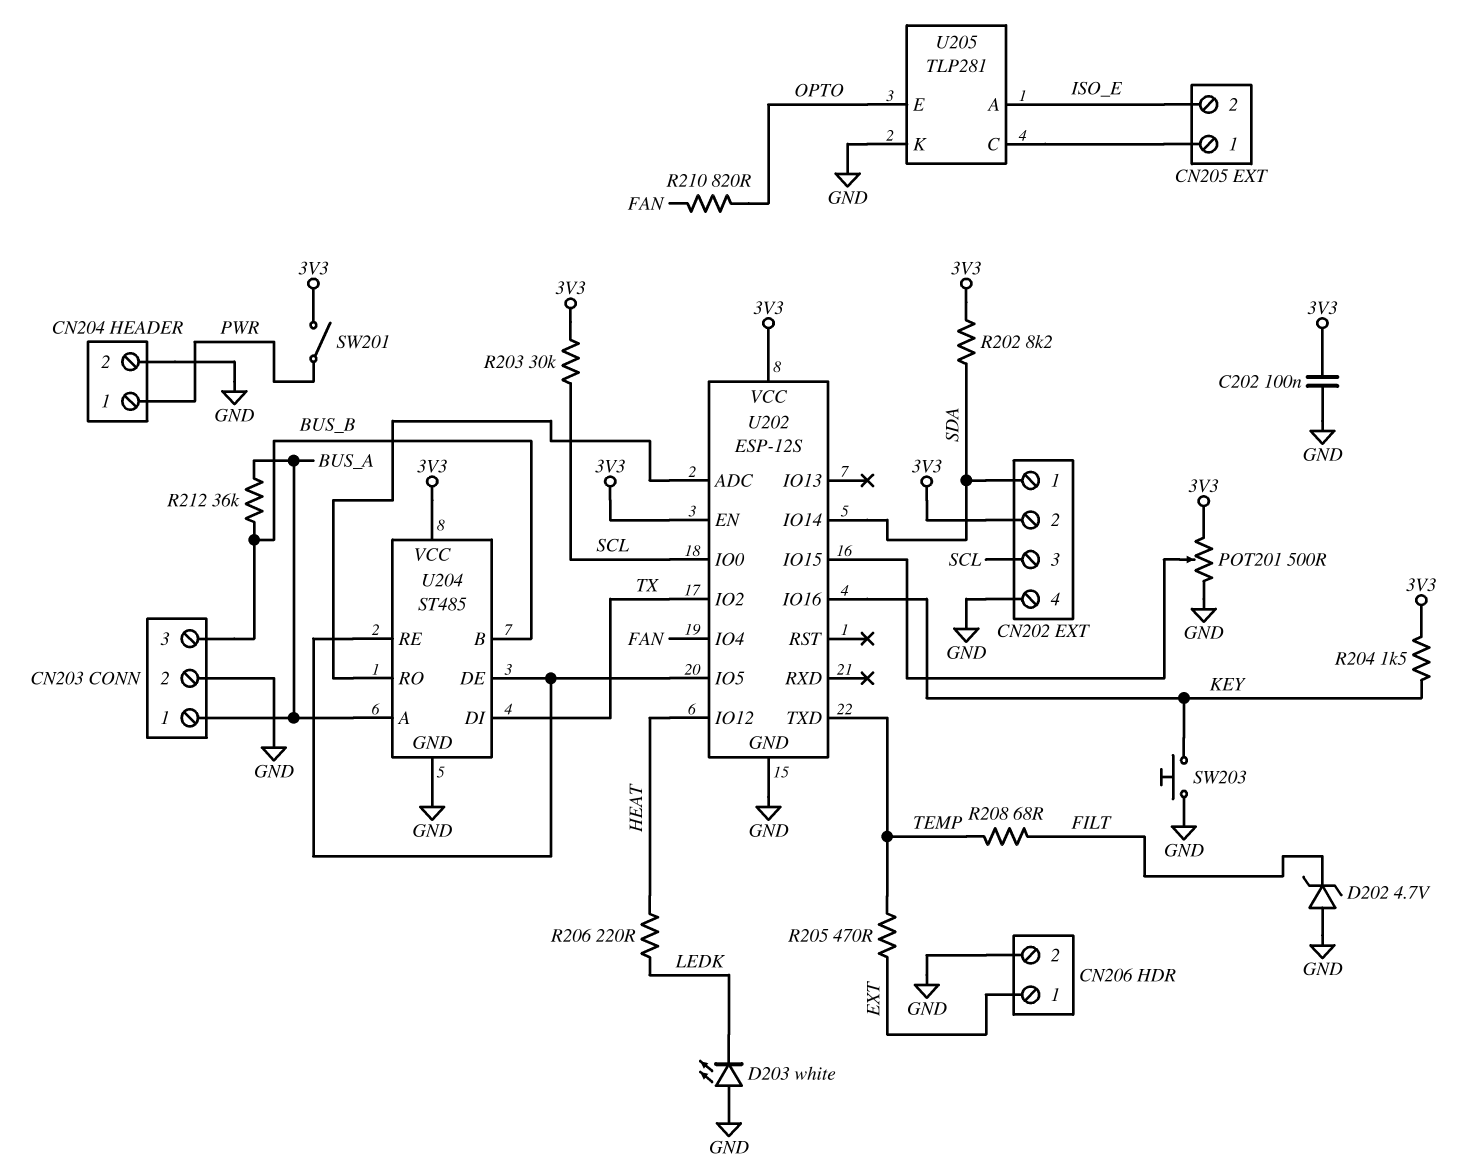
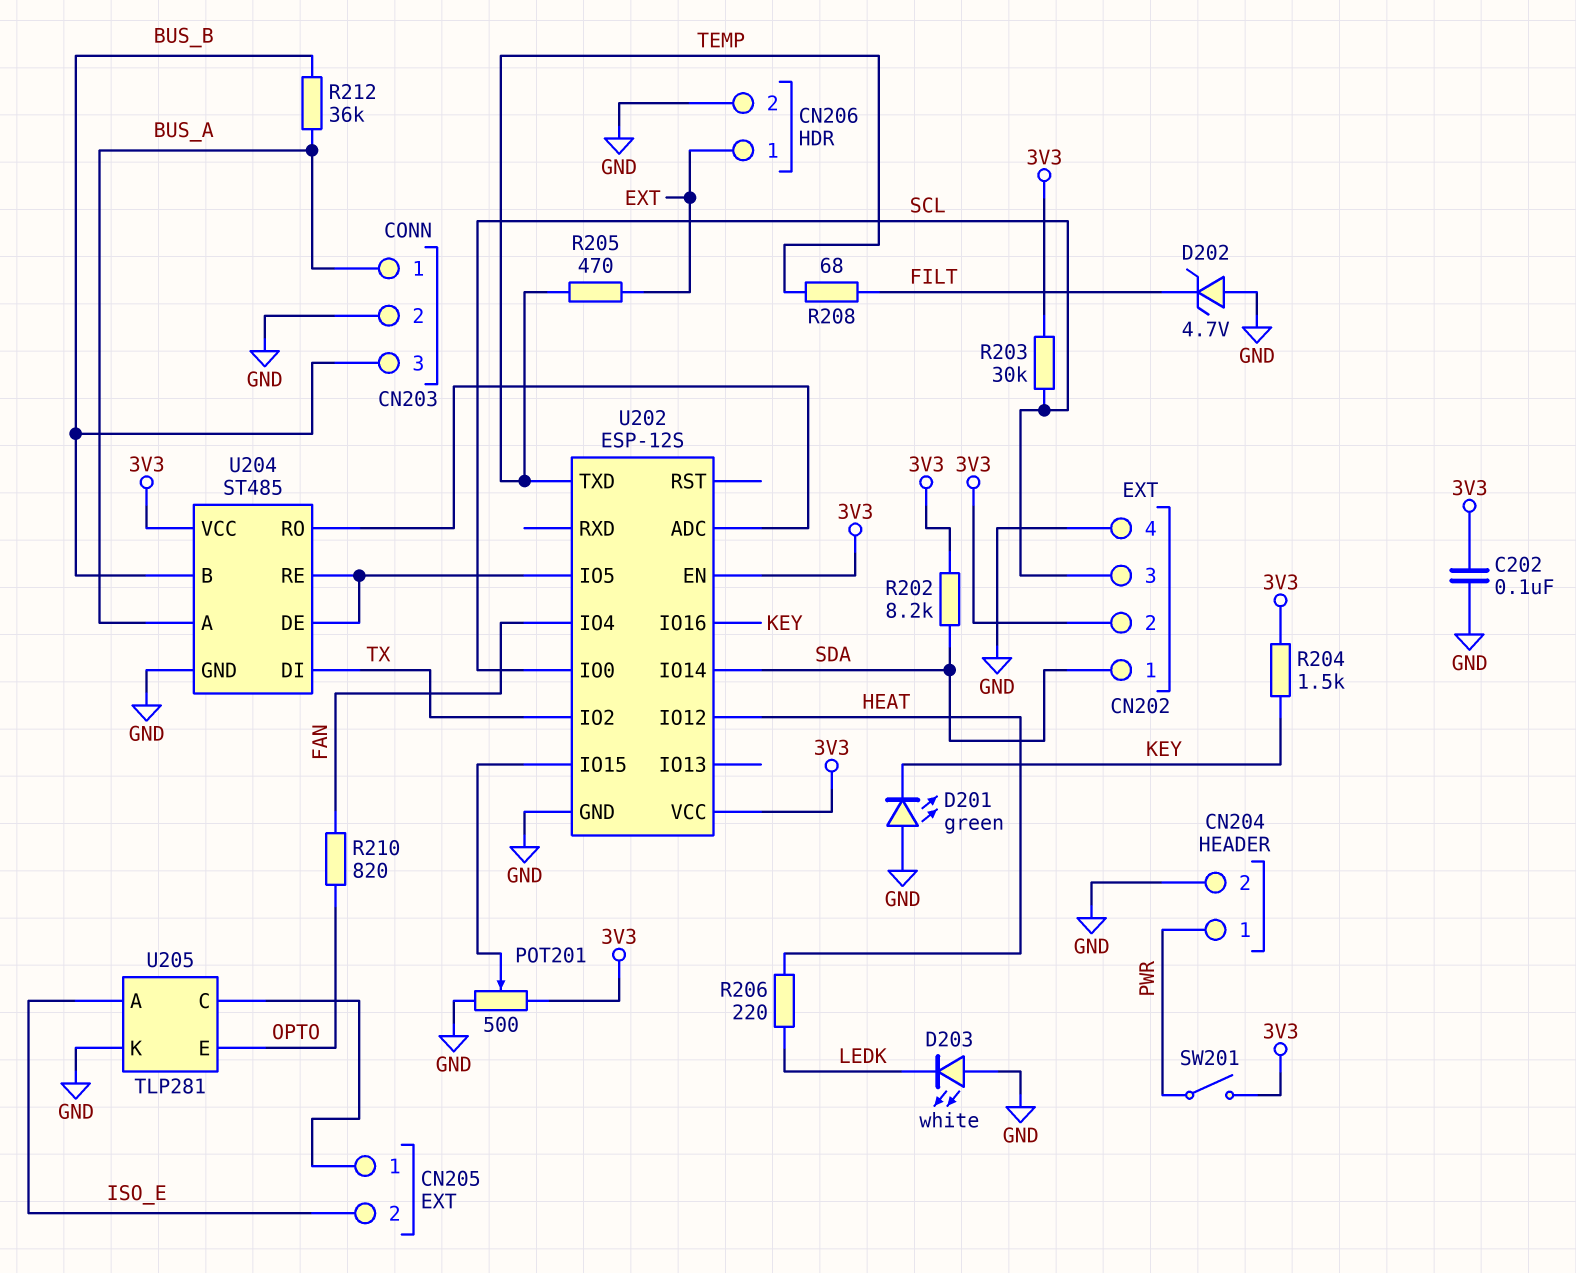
D201: none -> LED green (A GND, K KEY)
SW203: button (GND, KEY) -> none

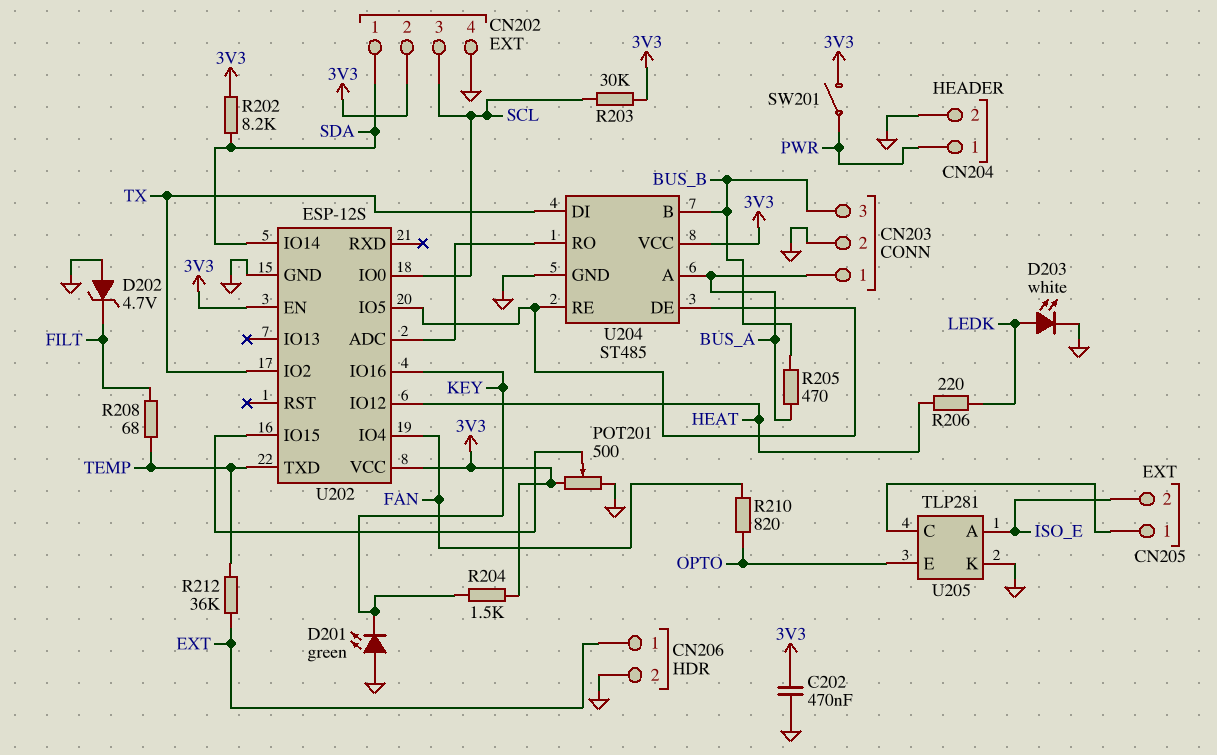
C202: 100nF (3V3, GND) -> 470nF (3V3, GND)
D203: LED white (A GND, K LEDK) -> LED white (A LEDK, K GND)
R205: 470 (EXT, TEMP) -> 470 (BUS_A, BUS_B)
R212: 36k (BUS_A, BUS_B) -> 36k (EXT, TEMP)

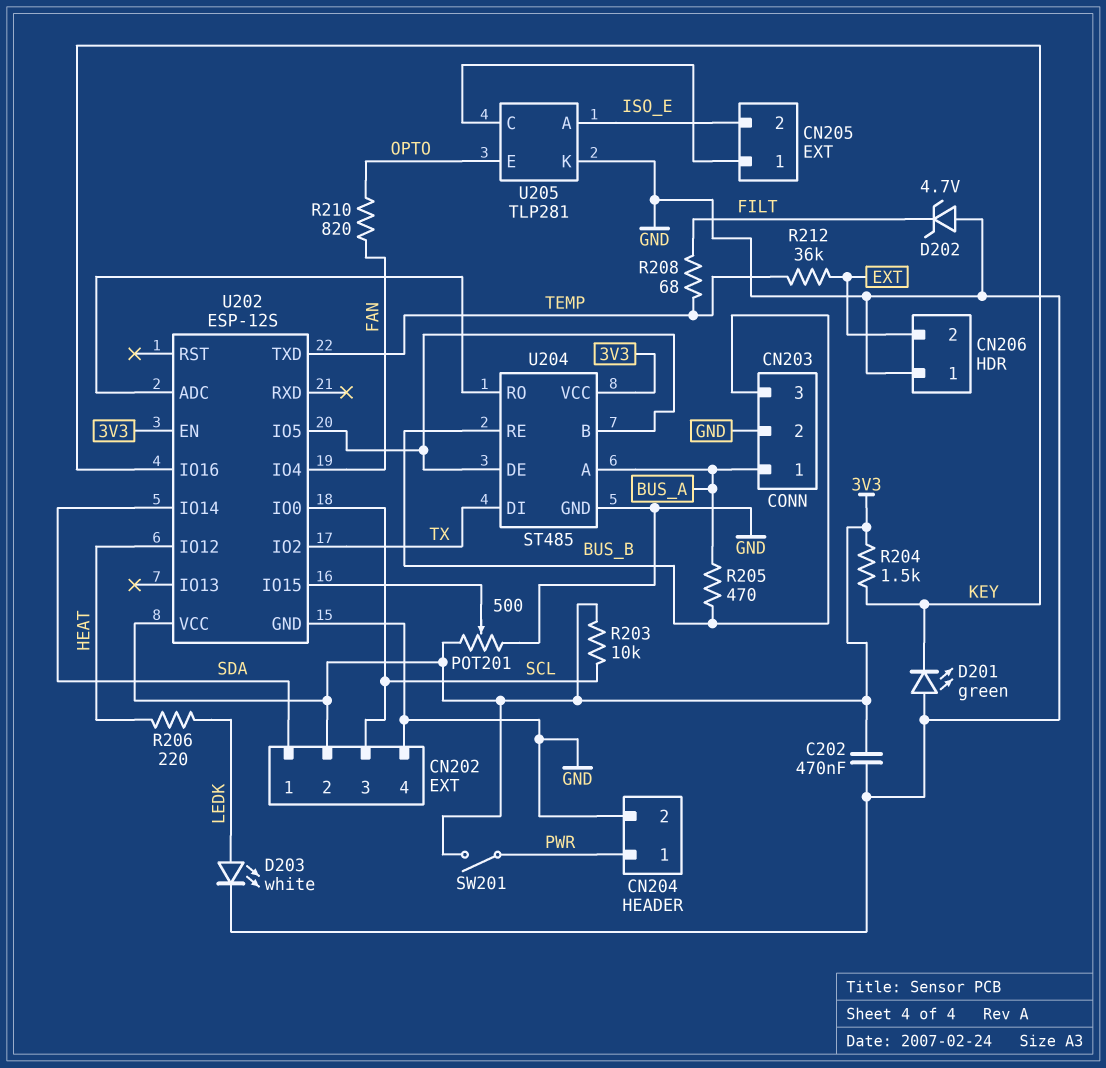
CN206 pin 1: EXT -> GND
CN206 pin 2: GND -> EXT
R202: 8.2k (3V3, SDA) -> none
R203: 30k (3V3, SCL) -> 10k (3V3, SCL)
U204 pin B: BUS_B -> U202/IO5
U204 pin RE: U202/IO5 -> BUS_B

